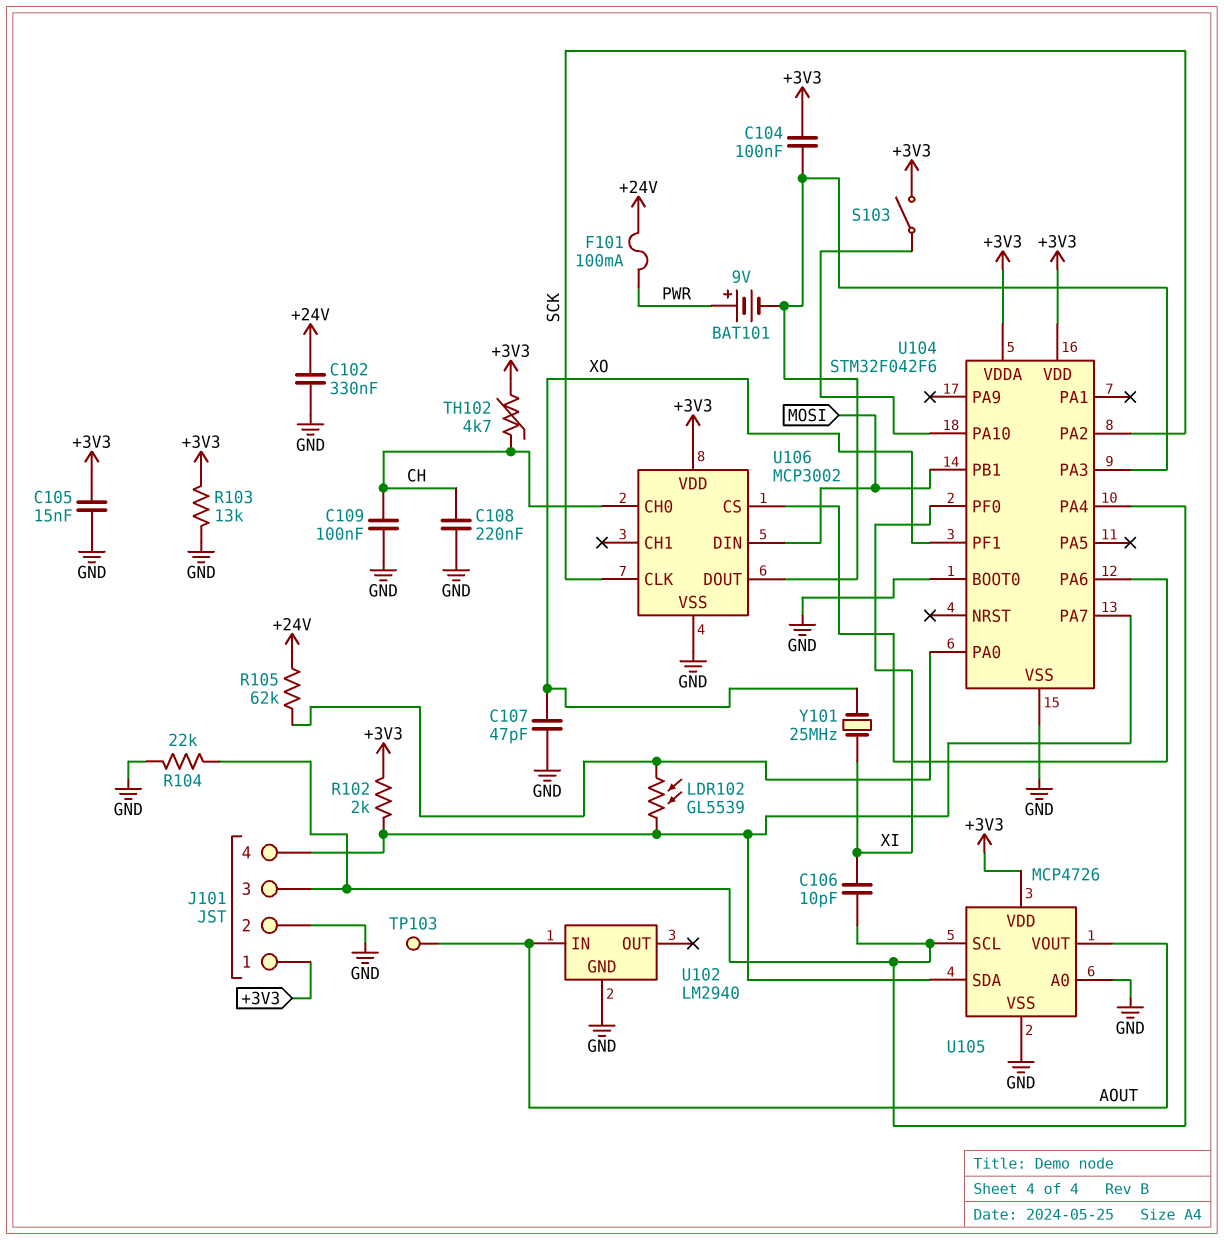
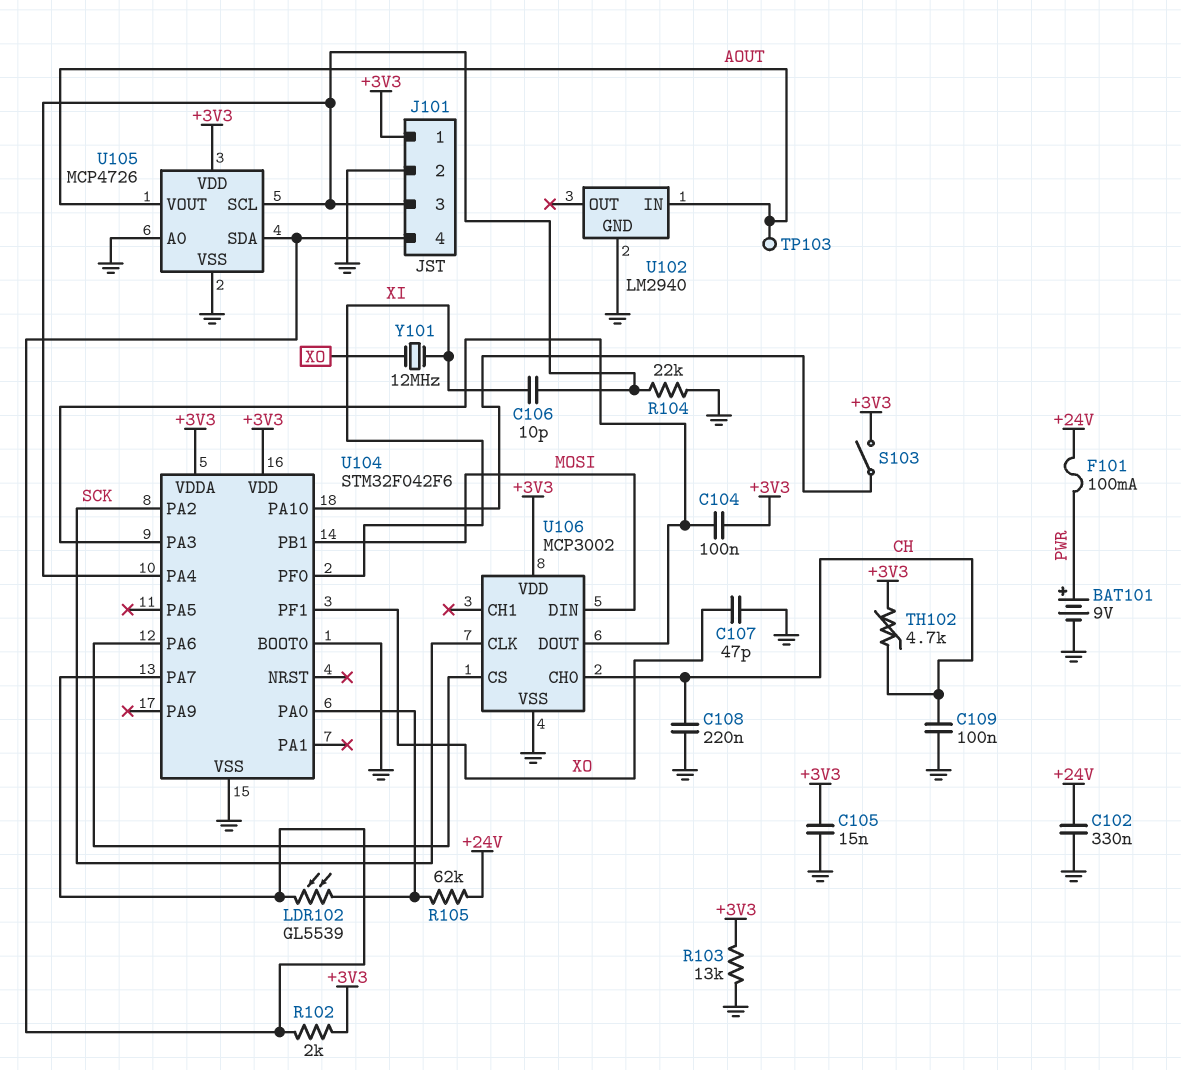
BAT101: 9V (plus PWR, minus U104/PA3) -> 9V (plus PWR, minus GND)
Y101: 25MHz (XI, XO) -> 12MHz (XI, XO)

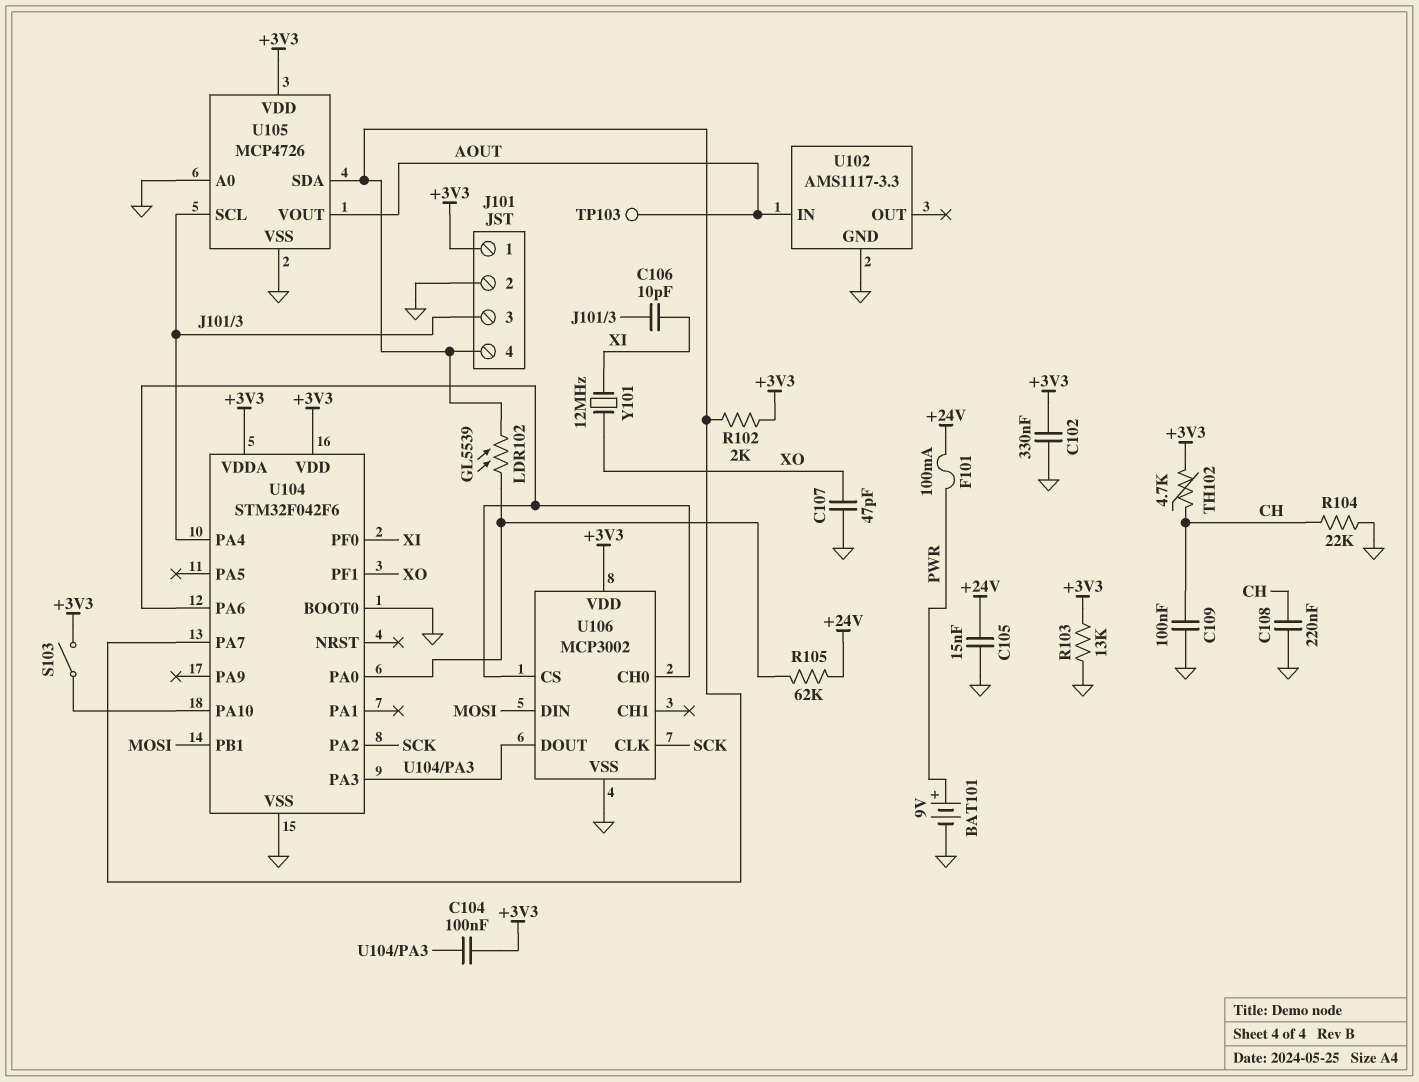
C102: 330nF (+24V, GND) -> 330nF (+3V3, GND)
C105: 15nF (+3V3, GND) -> 15nF (+24V, GND)
R104: 22k (GND, J101/3) -> 22k (CH, GND)
U102: LM2940 -> AMS1117-3.3
U106 pin CH0: CH -> U104/PA6

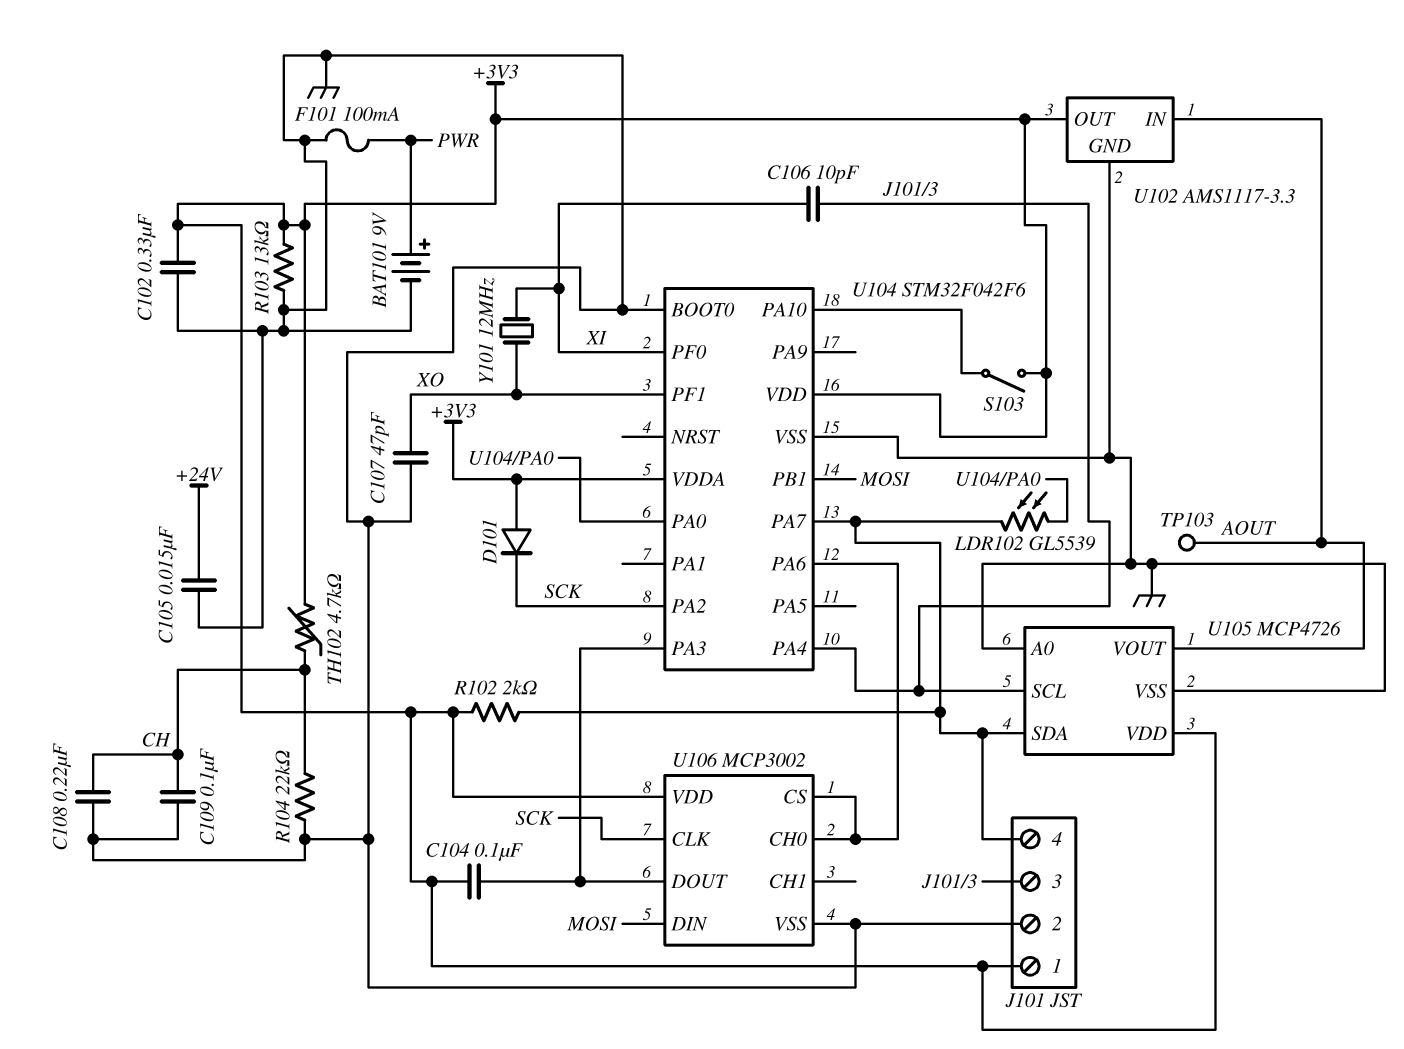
D101: none -> diode (A +3V3, K SCK)
F101: 100mA (+24V, PWR) -> 100mA (GND, PWR)
R105: 62k (+24V, U104/PA0) -> none
U102 pin OUT: none -> +3V3

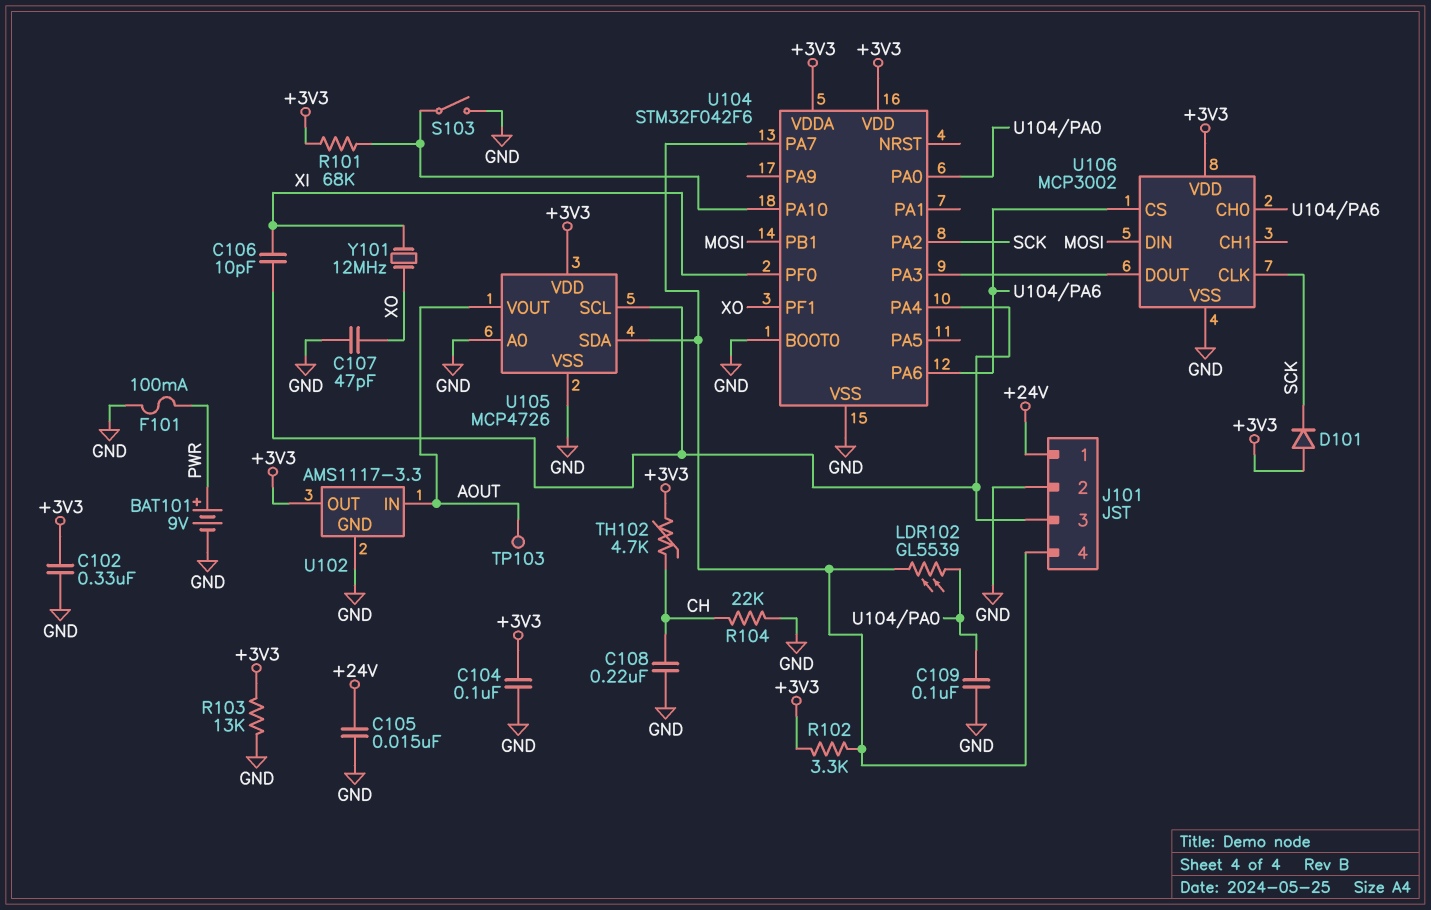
C104: 100nF (+3V3, U104/PA3) -> 100nF (+3V3, GND)
C109: 100nF (CH, GND) -> 100nF (GND, U104/PA0)
J101 pin 1: +3V3 -> +24V
R101: none -> 68k (+3V3, U104/PA10)
R102: 2k (+3V3, J101/4) -> 3.3k (+3V3, J101/4)
S103: switch (+3V3, U104/PA10) -> switch (GND, U104/PA10)

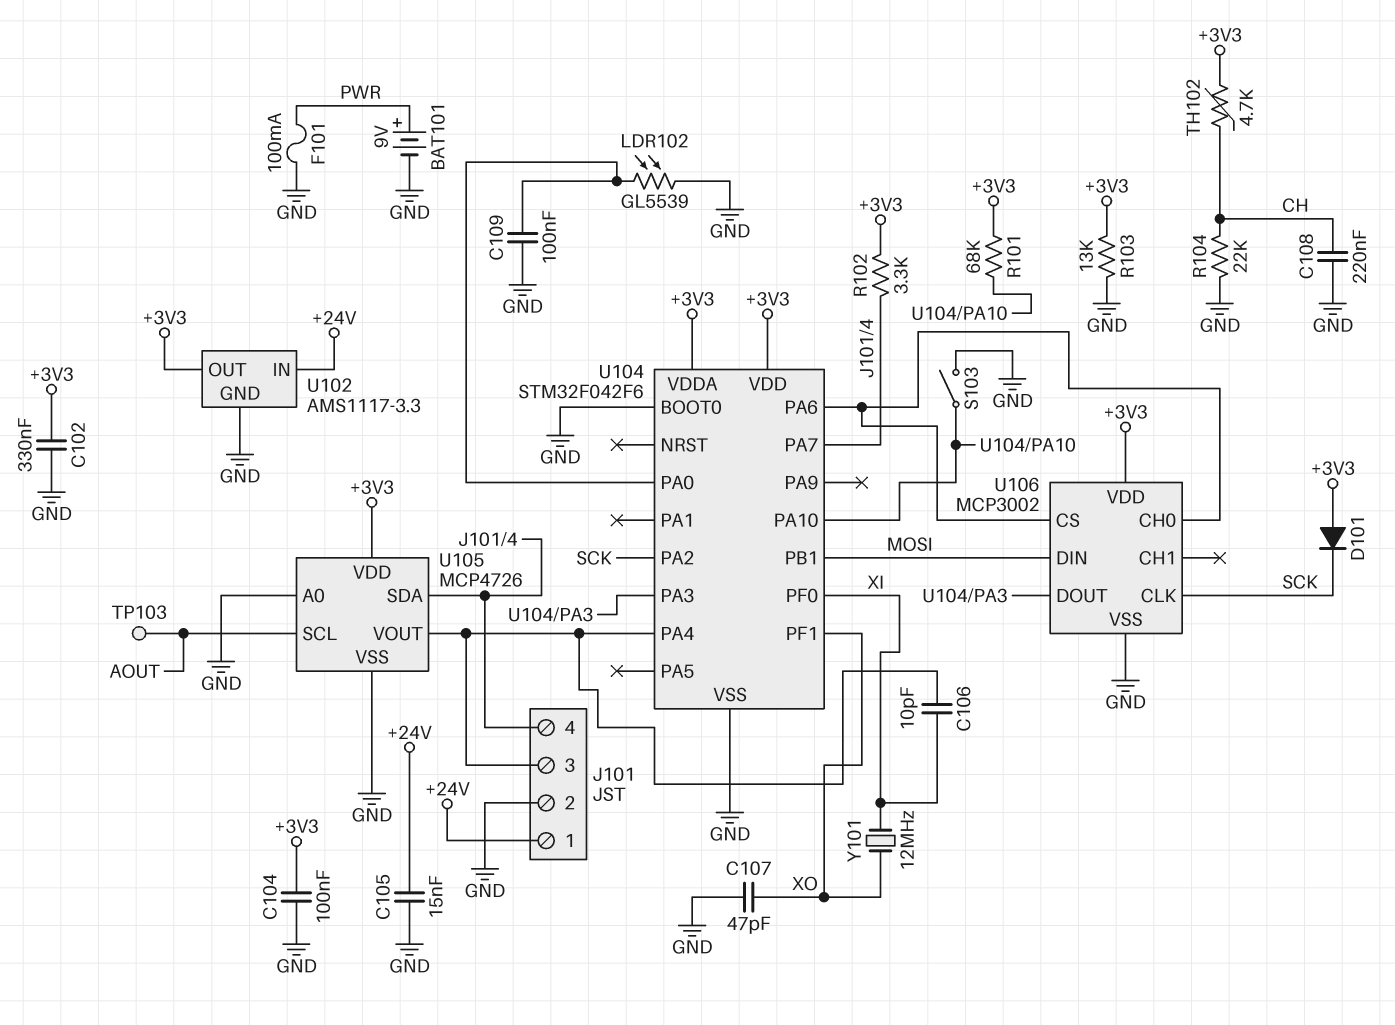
LDR102: GL5539 (J101/4, U104/PA0) -> GL5539 (GND, U104/PA0)
U102 pin IN: AOUT -> +24V
U105 pin SCL: J101/3 -> AOUT
U105 pin VOUT: AOUT -> J101/3

